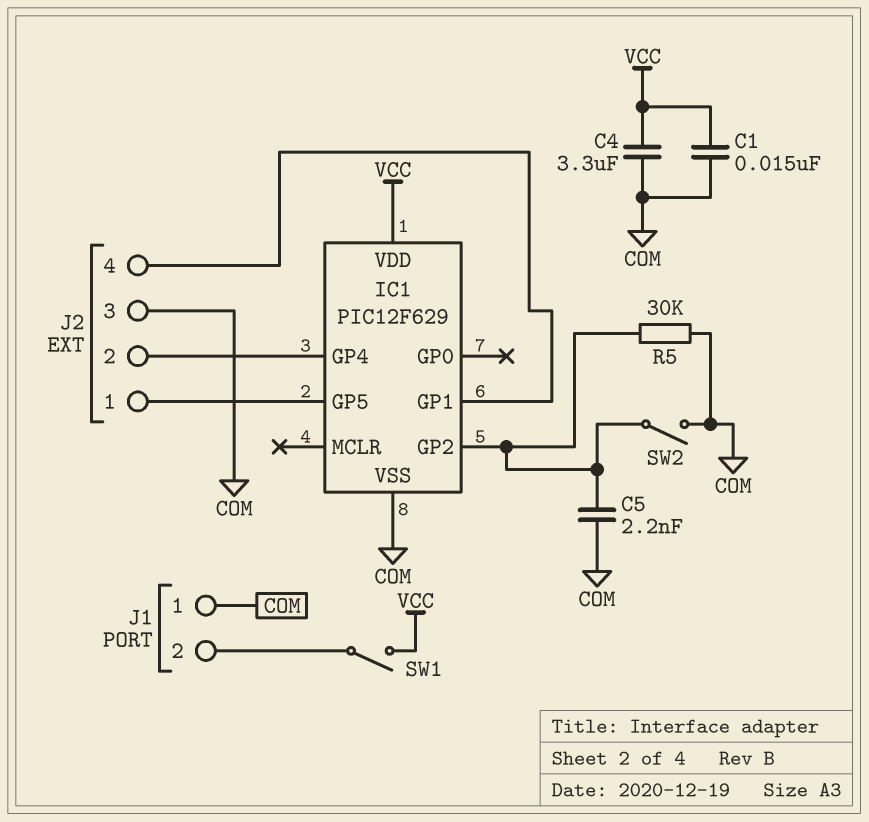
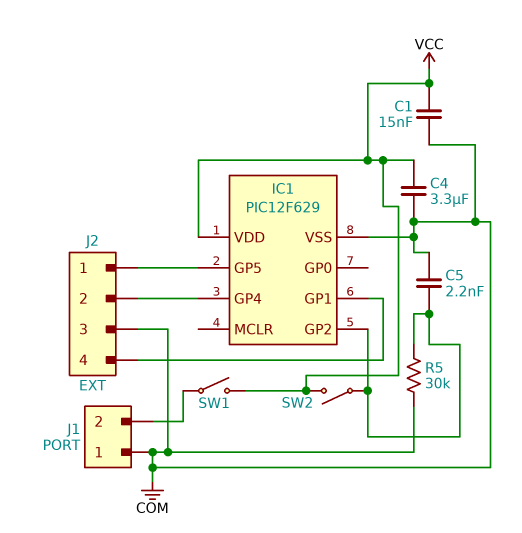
SW2: switch (COM, IC1/GP2) -> switch (IC1/GP2, VCC)

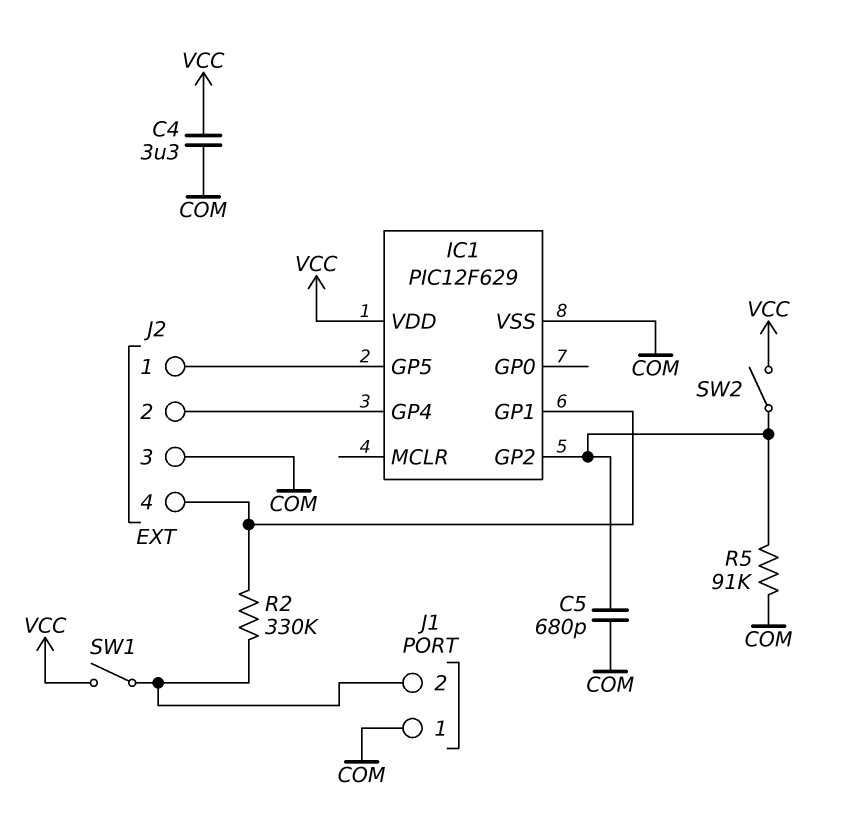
C1: 15nF (COM, VCC) -> none
C5: 2.2nF (COM, IC1/GP2) -> 680pF (COM, IC1/GP2)
R2: none -> 330k (IC1/GP1, J1/2)
R5: 30k (COM, IC1/GP2) -> 91k (COM, IC1/GP2)

